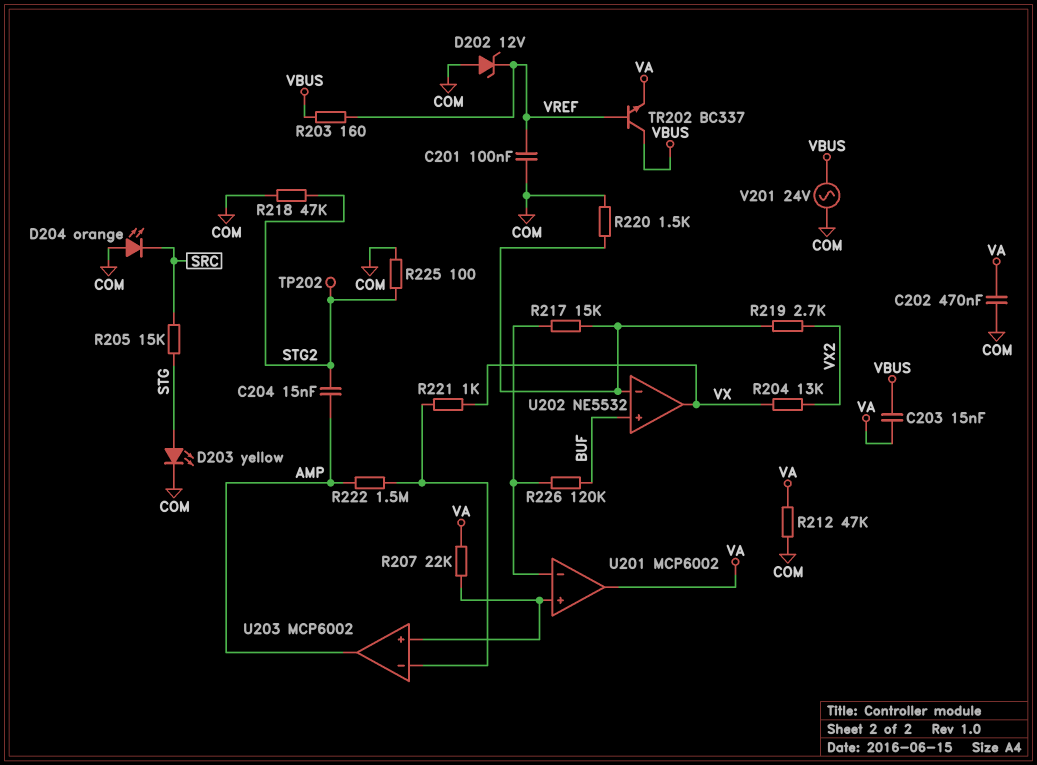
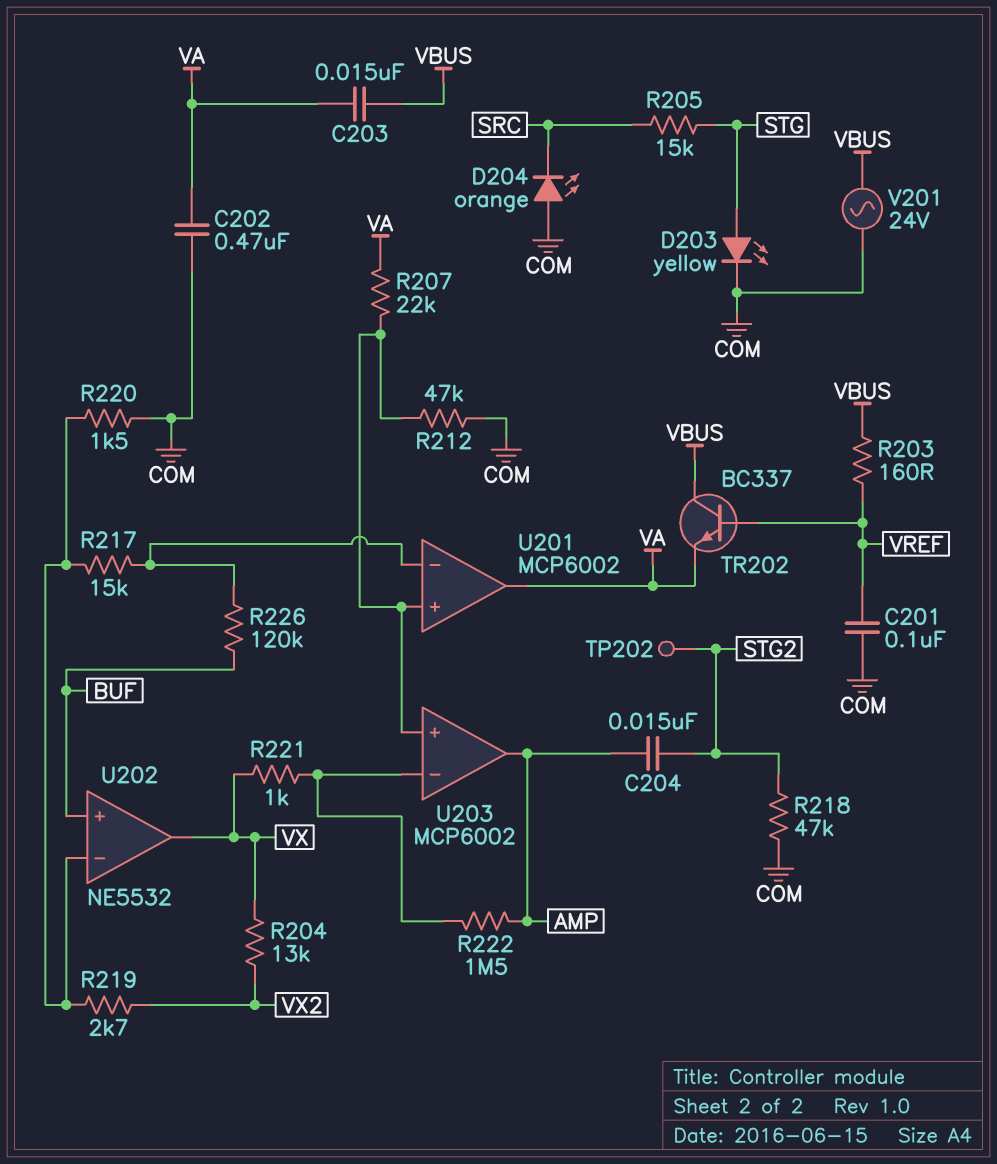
D202: zener 12V (A COM, K VREF) -> none
R212: 47k (COM, VA) -> 47k (COM, U201/in+)
R225: 100 (COM, STG2) -> none

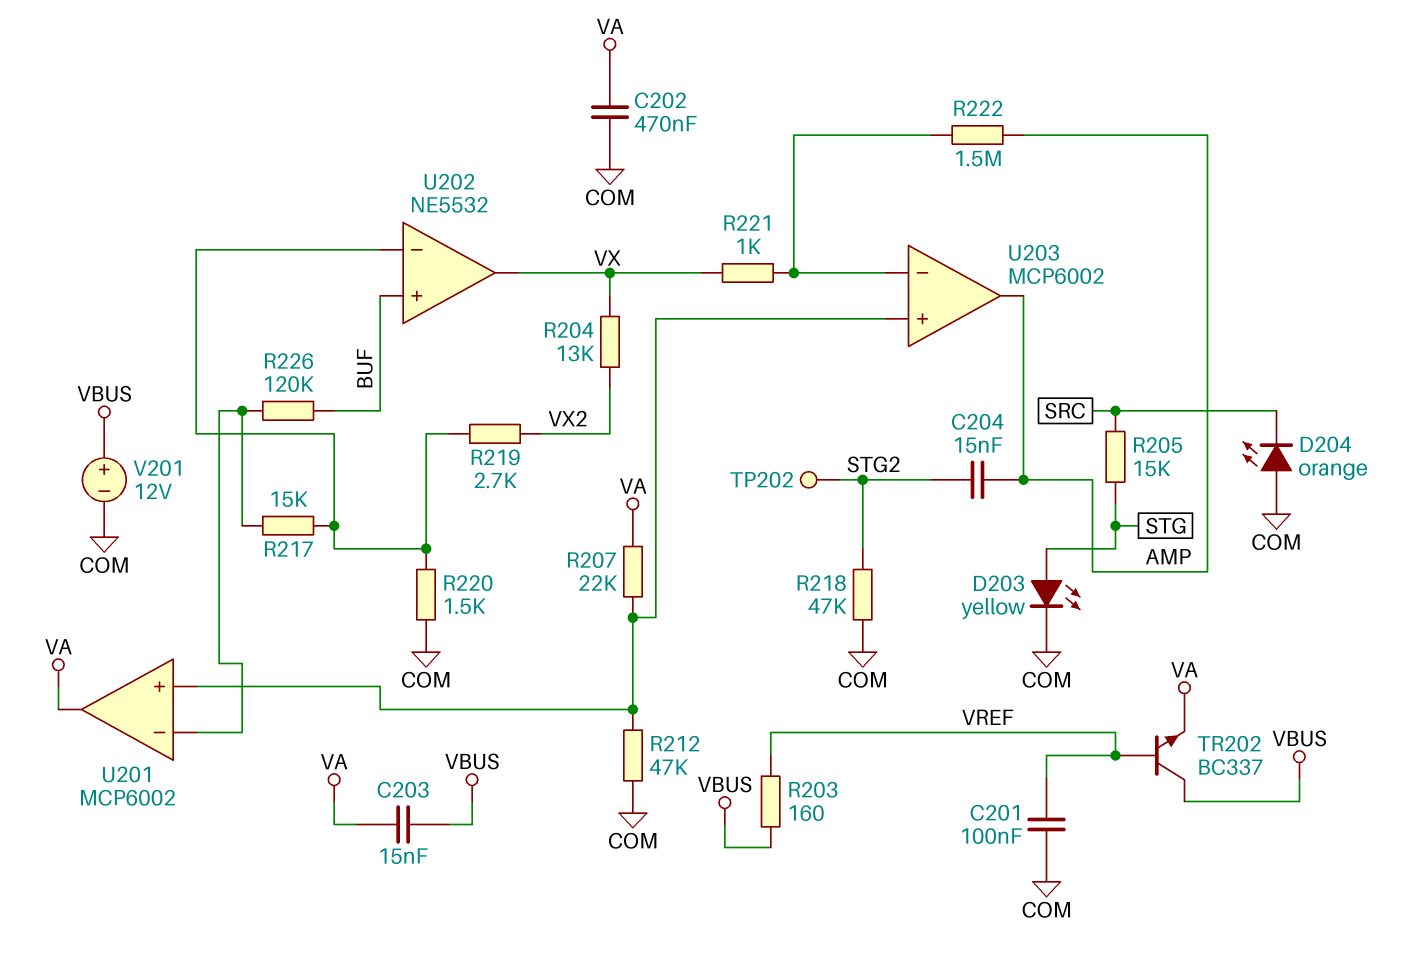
V201: AC 24V (COM, VBUS) -> 12V (plus VBUS, minus COM)

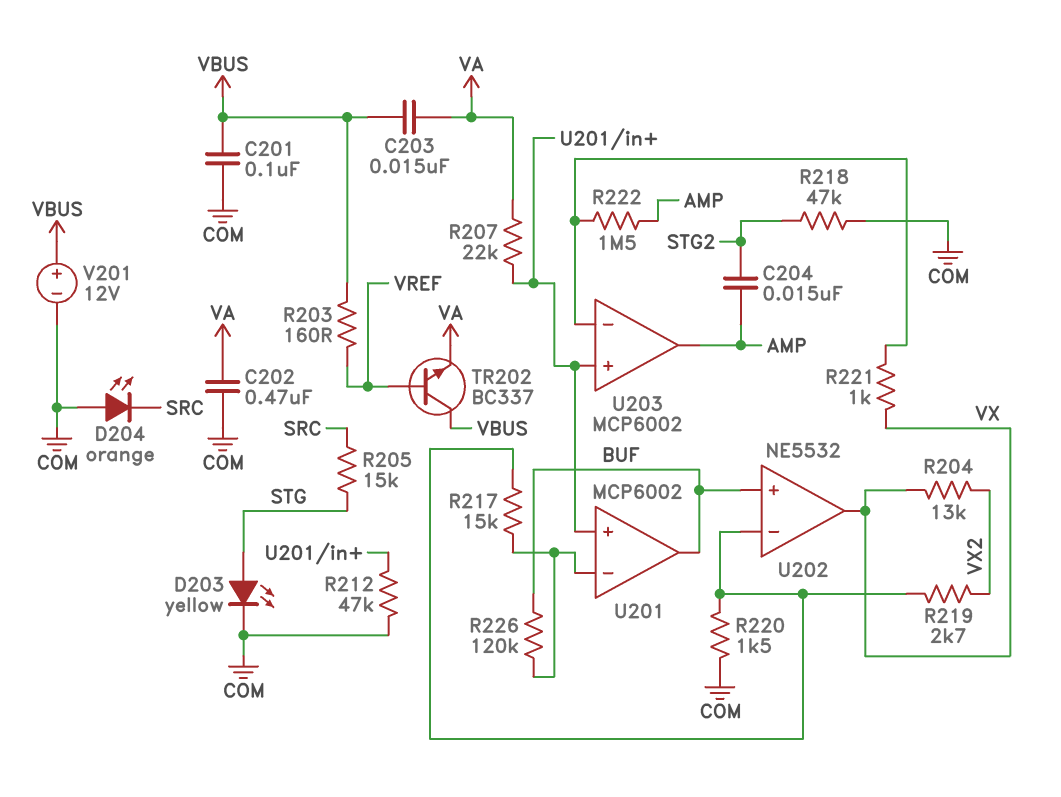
C201: 100nF (COM, VREF) -> 100nF (COM, VBUS)
TP202: test point (STG2) -> none
U201 pin out: VA -> BUF

